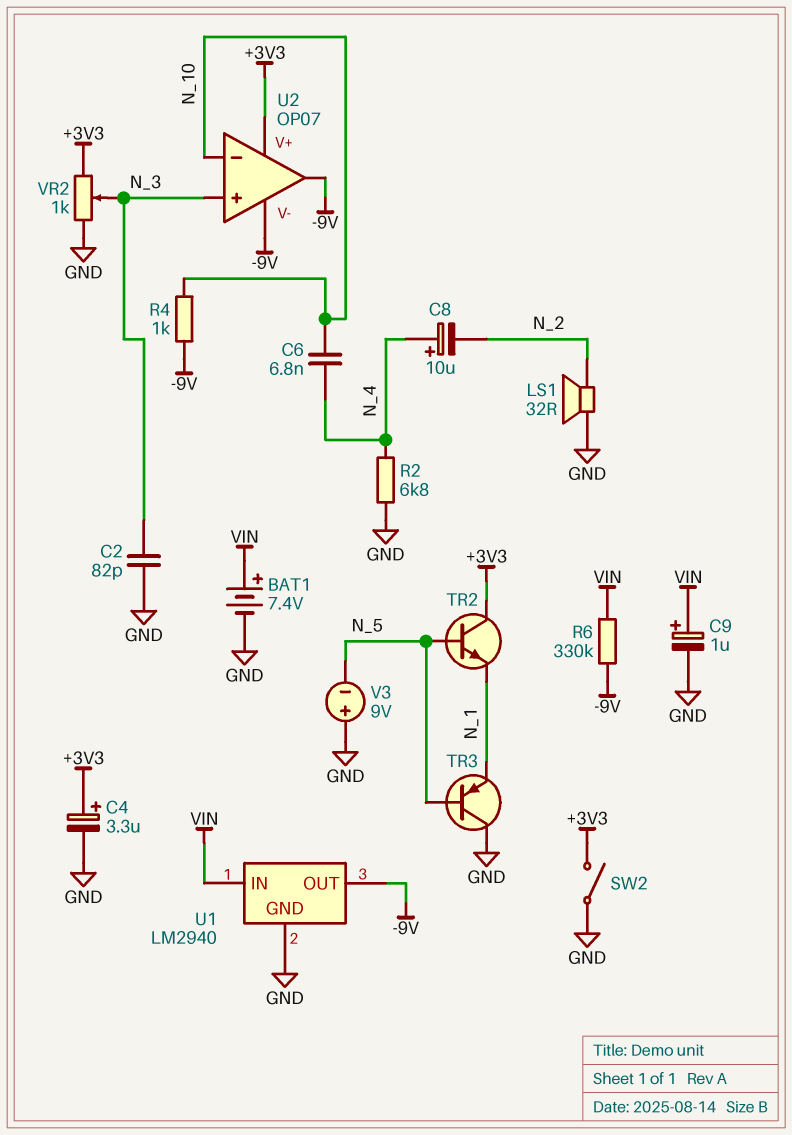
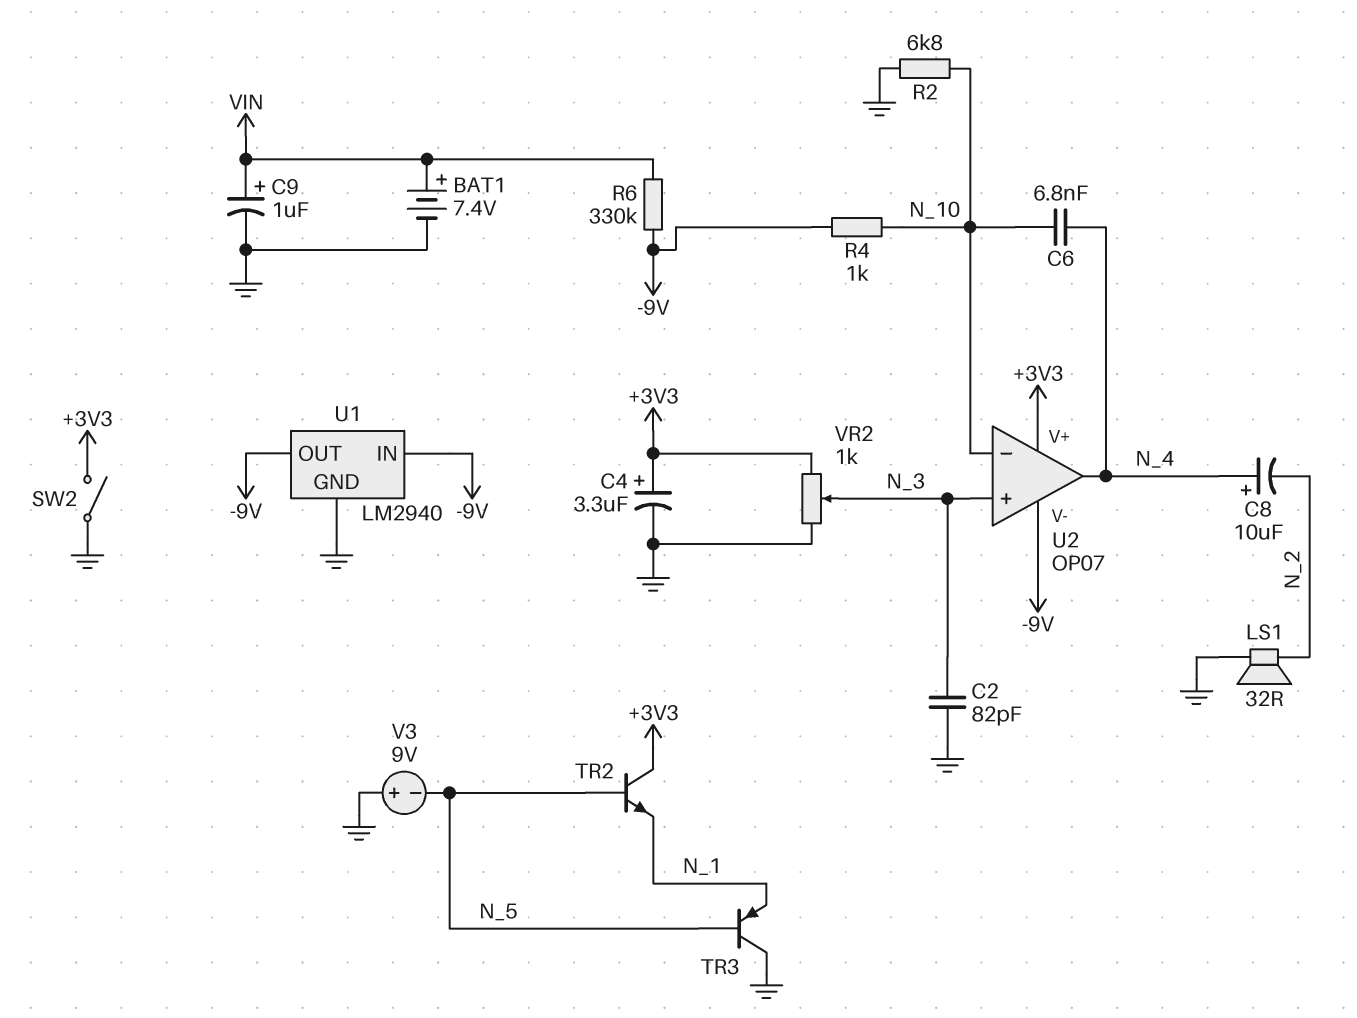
R2: 6.8k (GND, N_4) -> 6.8k (GND, N_10)
U1 pin IN: VIN -> -9V
U2 pin out: -9V -> N_4

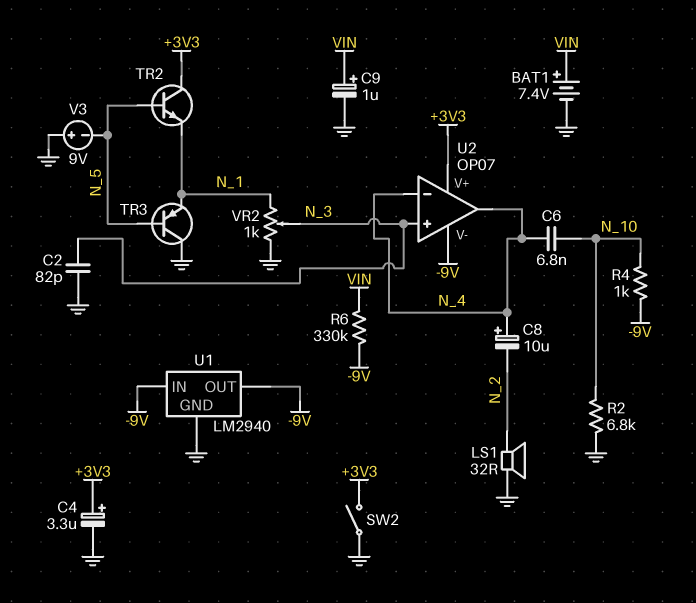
U2 pin in-: N_10 -> N_4
VR2: 1k (+3V3, GND, wiper N_3) -> 1k (GND, N_1, wiper N_3)

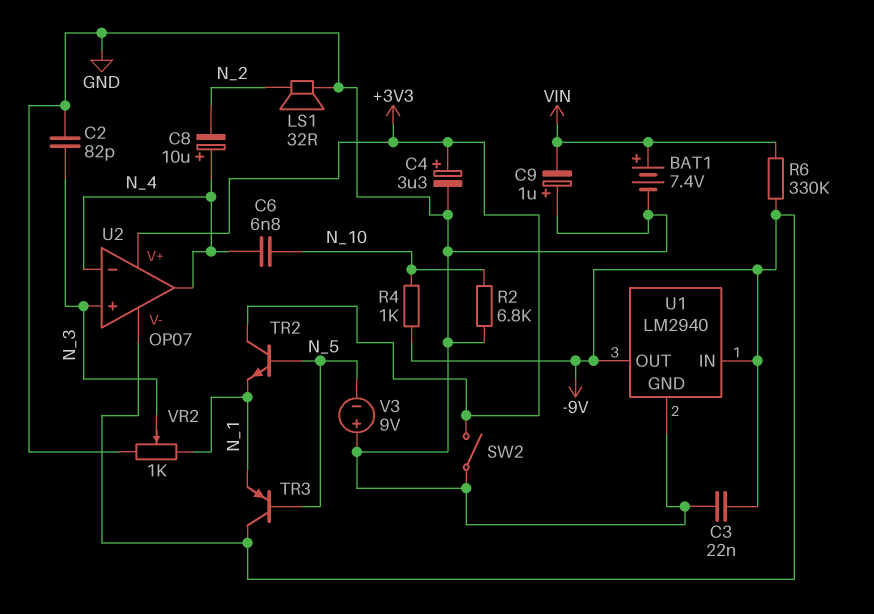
C3: none -> 22nF (-9V, GND)
C9: 1uF (plus VIN, minus GND) -> 1uF (plus GND, minus VIN)
TR3: PNP (B N_5, C GND, E N_1) -> PNP (B N_5, C -9V, E N_1)

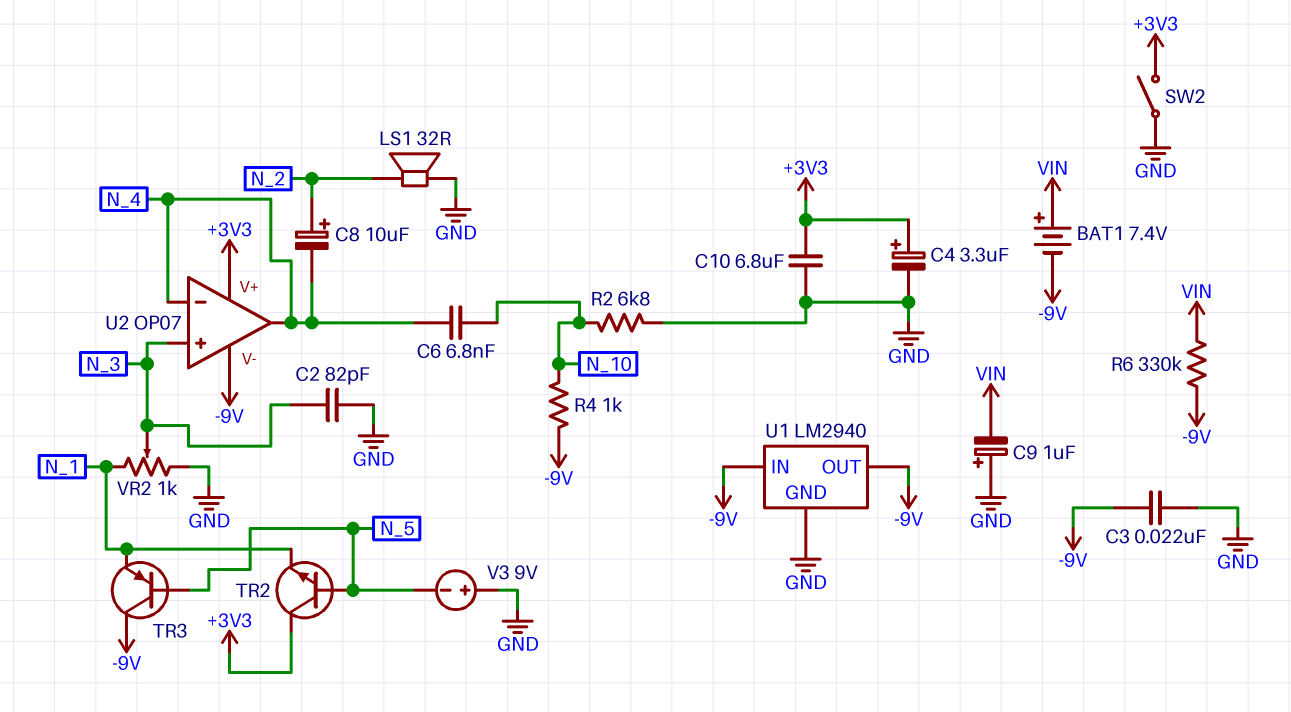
BAT1: 7.4V (plus VIN, minus GND) -> 7.4V (plus VIN, minus -9V)
C8: 10uF (plus N_4, minus N_2) -> 10uF (plus N_2, minus N_4)
C10: none -> 6.8uF (+3V3, GND)

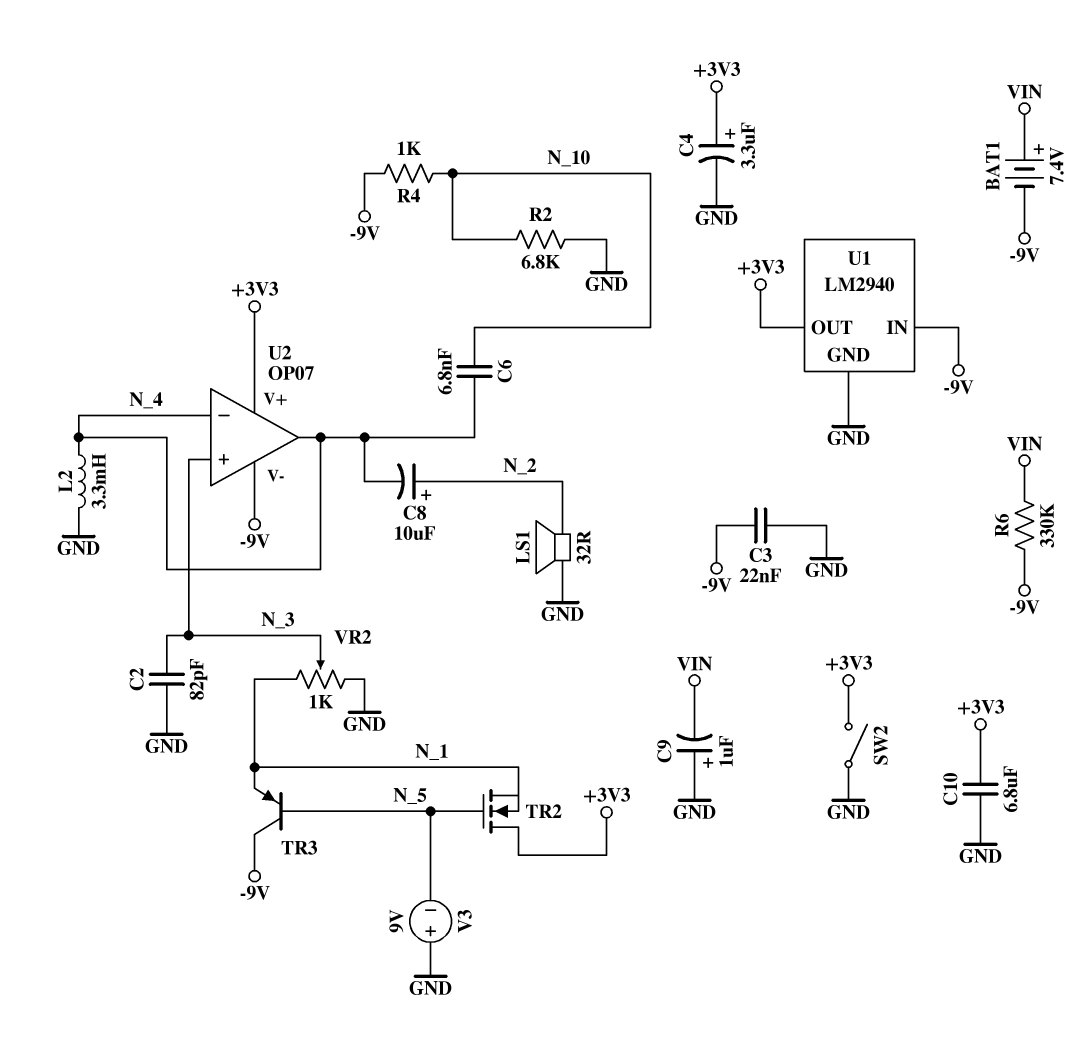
L2: none -> 3.3mH (GND, N_4)
TR2: NPN (B N_5, C +3V3, E N_1) -> NMOS (G N_5, D +3V3, S N_1)
U1 pin OUT: -9V -> +3V3

